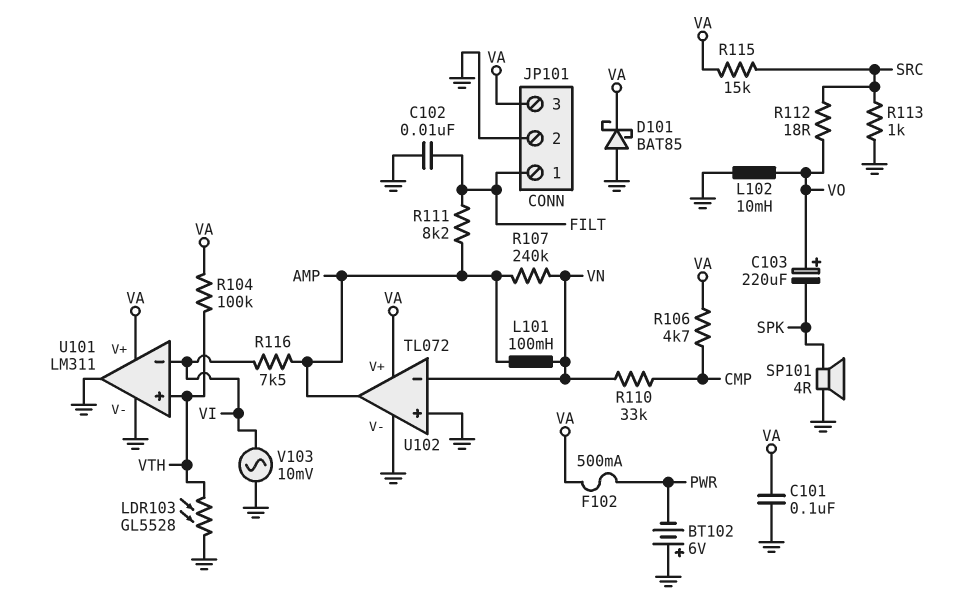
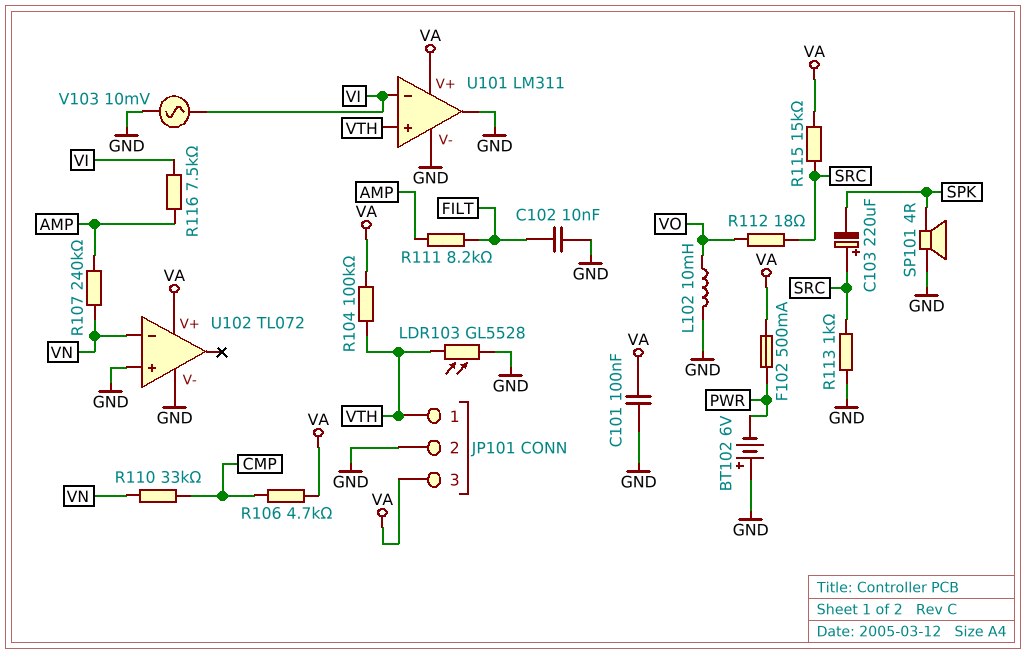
C103: 220uF (plus VO, minus SPK) -> 220uF (plus SRC, minus SPK)
D101: schottky BAT85 (A GND, K VA) -> none
JP101 pin 1: FILT -> VTH
L101: 100mH (AMP, VN) -> none
U102 pin out: AMP -> none

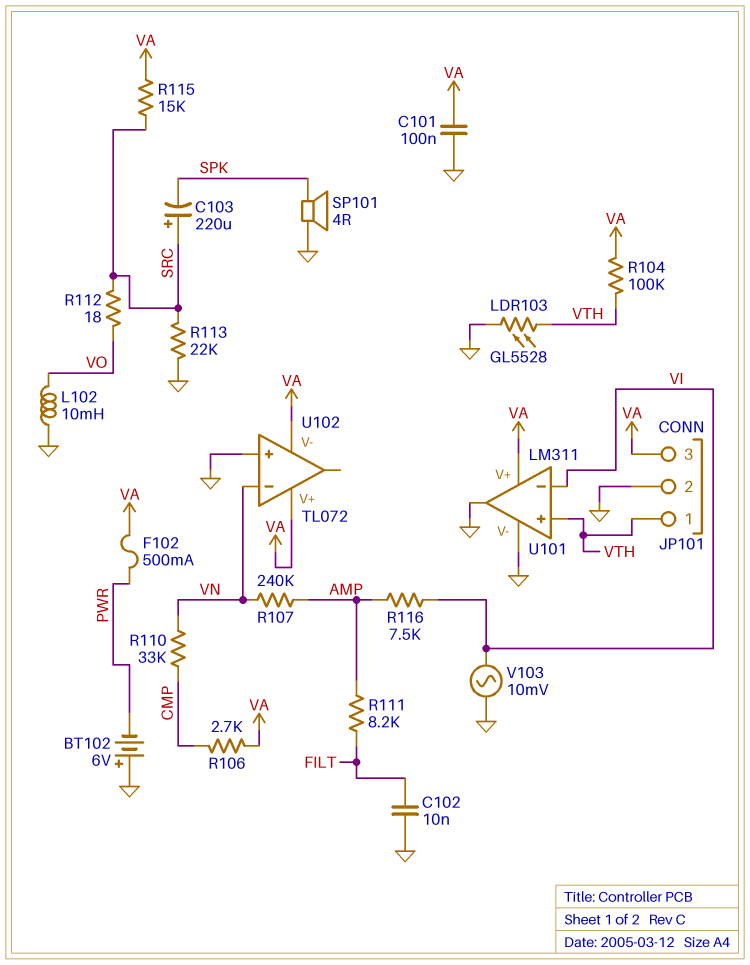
R106: 4.7k (CMP, VA) -> 2.7k (CMP, VA)
R113: 1k (GND, SRC) -> 22k (GND, SRC)
U102 pin V-: GND -> VA

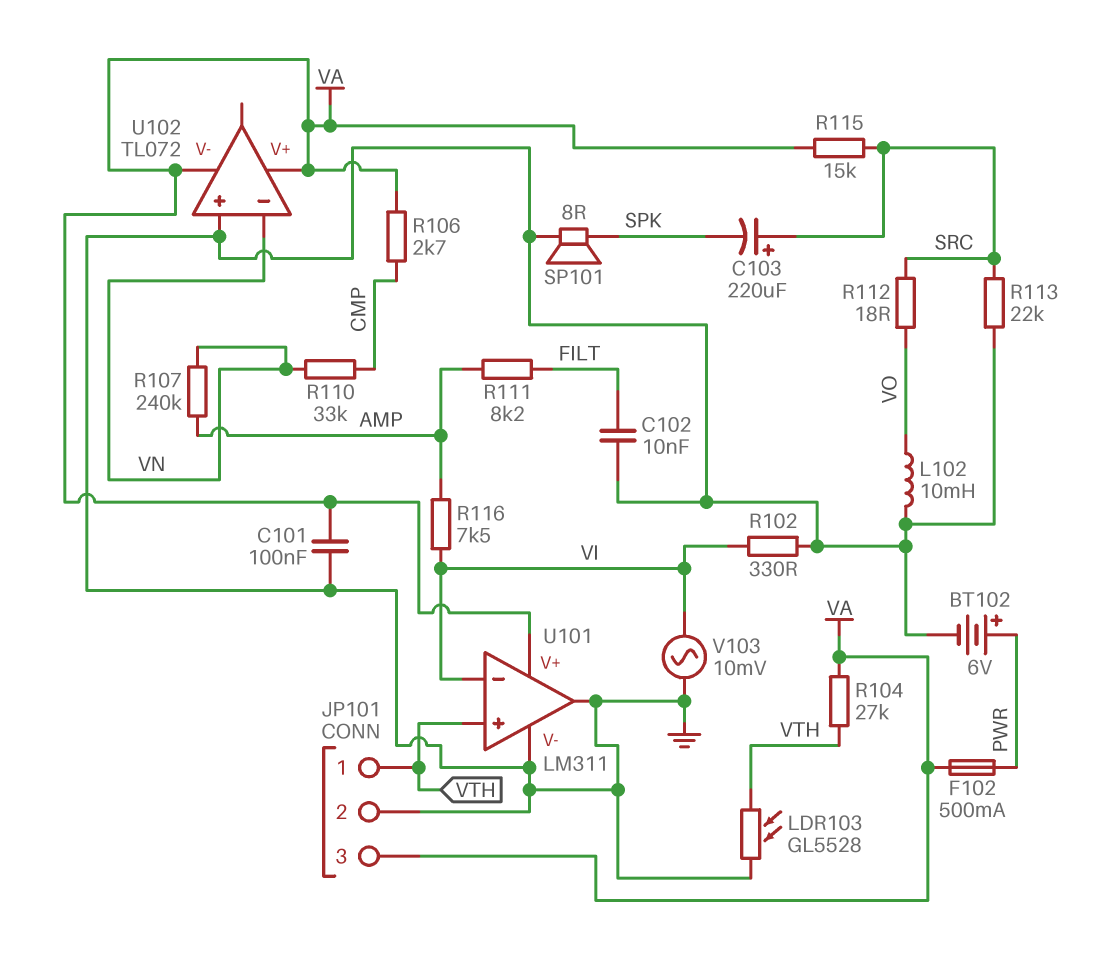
BT102: 6V (plus GND, minus PWR) -> 6V (plus PWR, minus GND)
R102: none -> 330 (GND, VI)
R104: 100k (VA, VTH) -> 27k (VA, VTH)
SP101: speaker 4R (GND, SPK) -> speaker 8R (GND, SPK)

